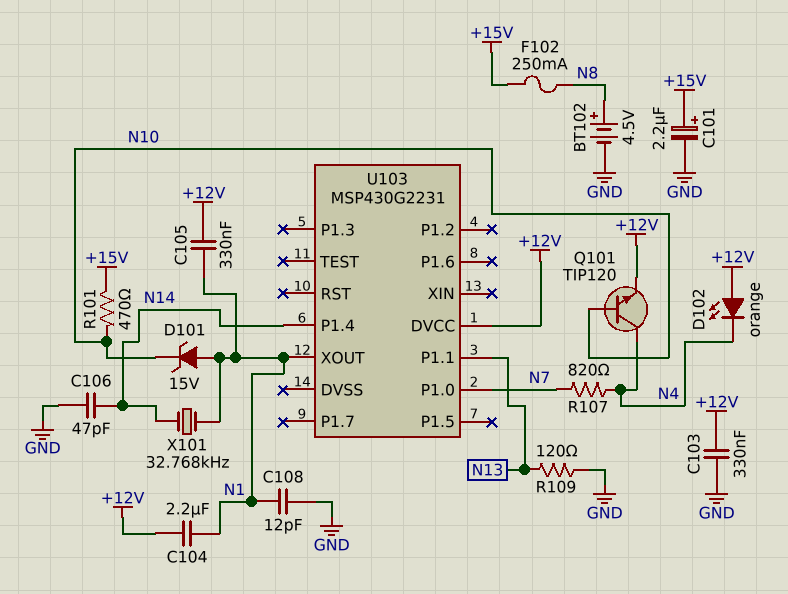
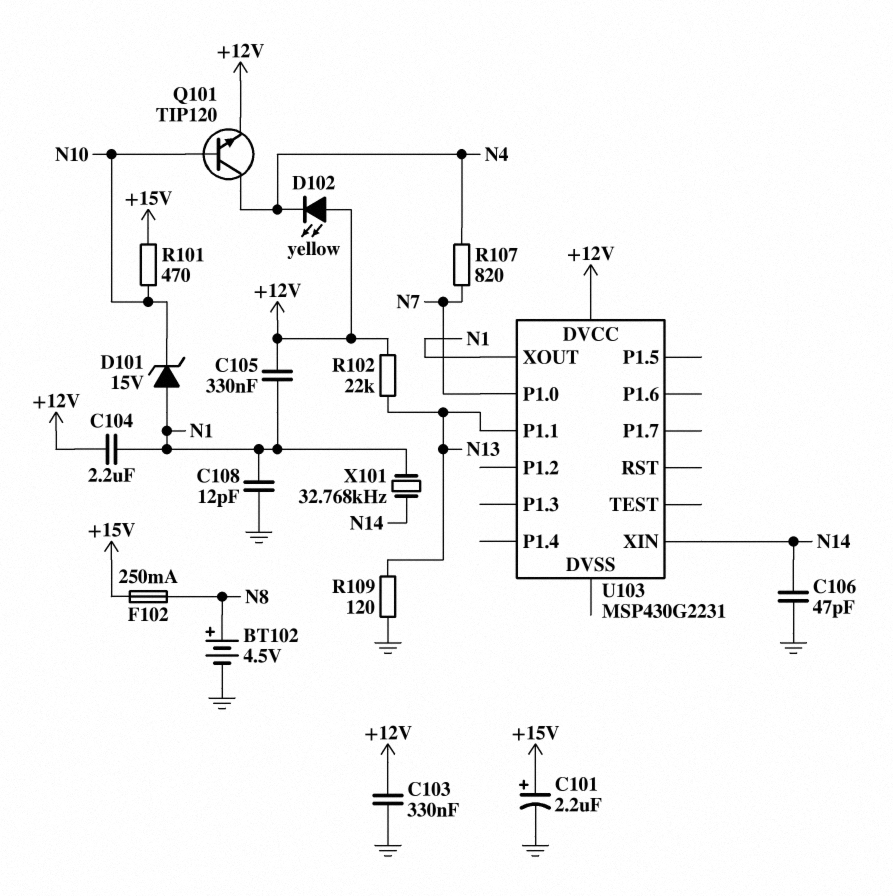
D102: LED orange (A +12V, K N4) -> LED yellow (A +12V, K N4)
R102: none -> 22k (+12V, N13)
U103 pin P1.4: N14 -> none
U103 pin XIN: none -> N14

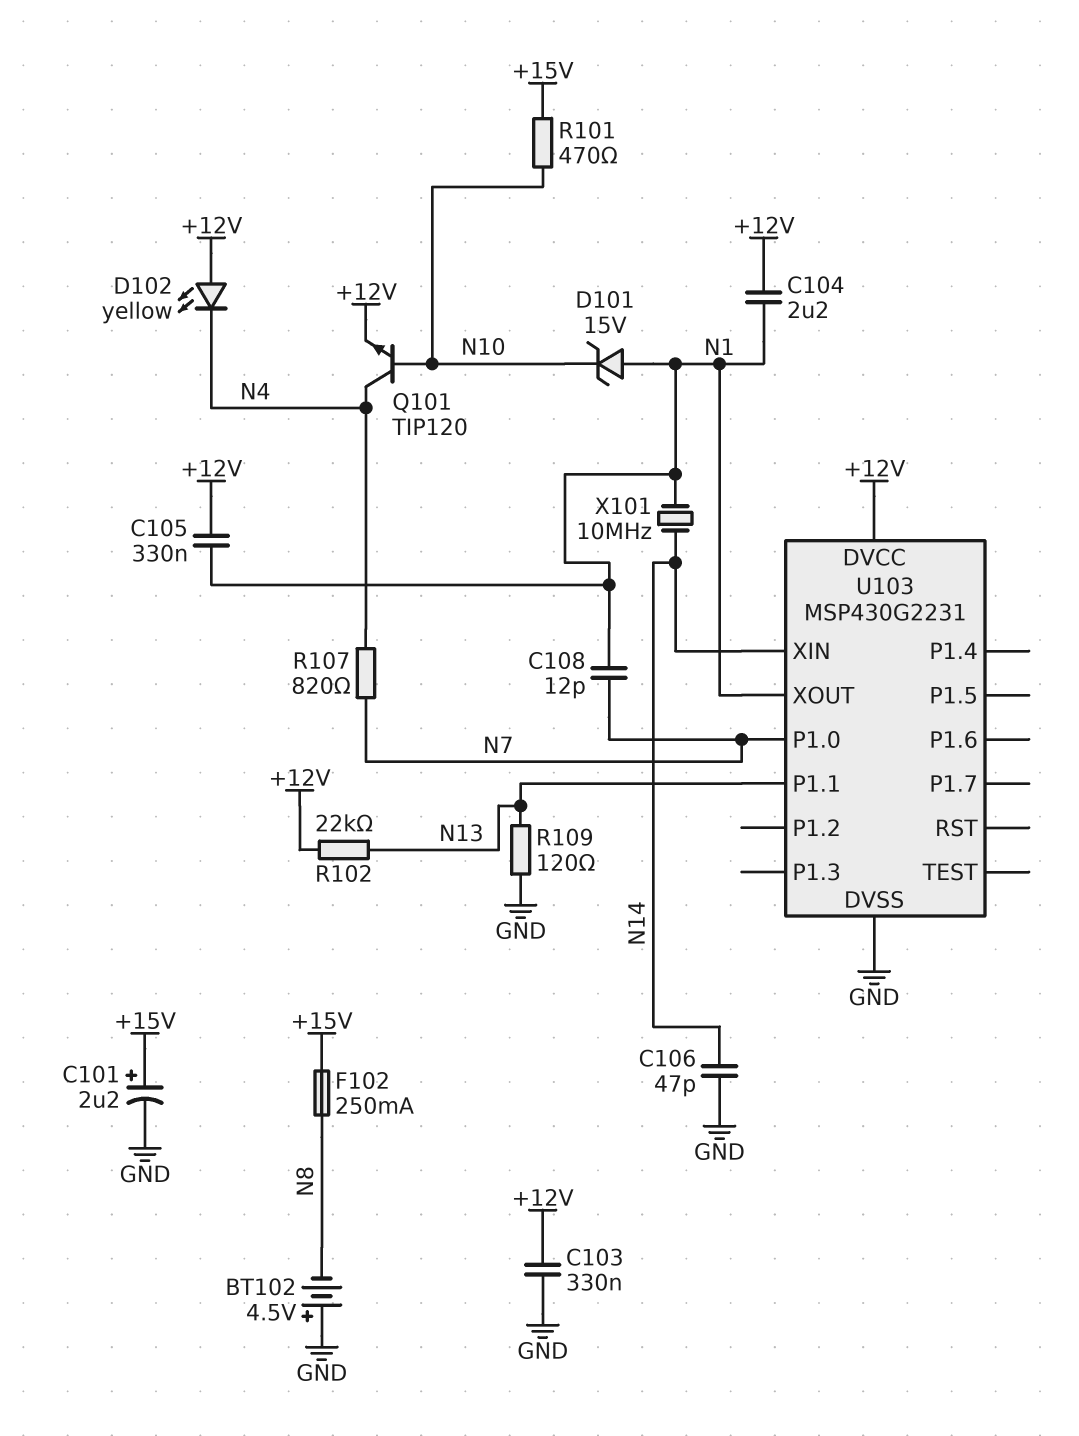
BT102: 4.5V (plus N8, minus GND) -> 4.5V (plus GND, minus N8)
C108: 12pF (GND, N1) -> 12pF (N1, N7)
U103 pin DVSS: none -> GND
X101: 32.768kHz (N1, N14) -> 10MHz (N1, N14)

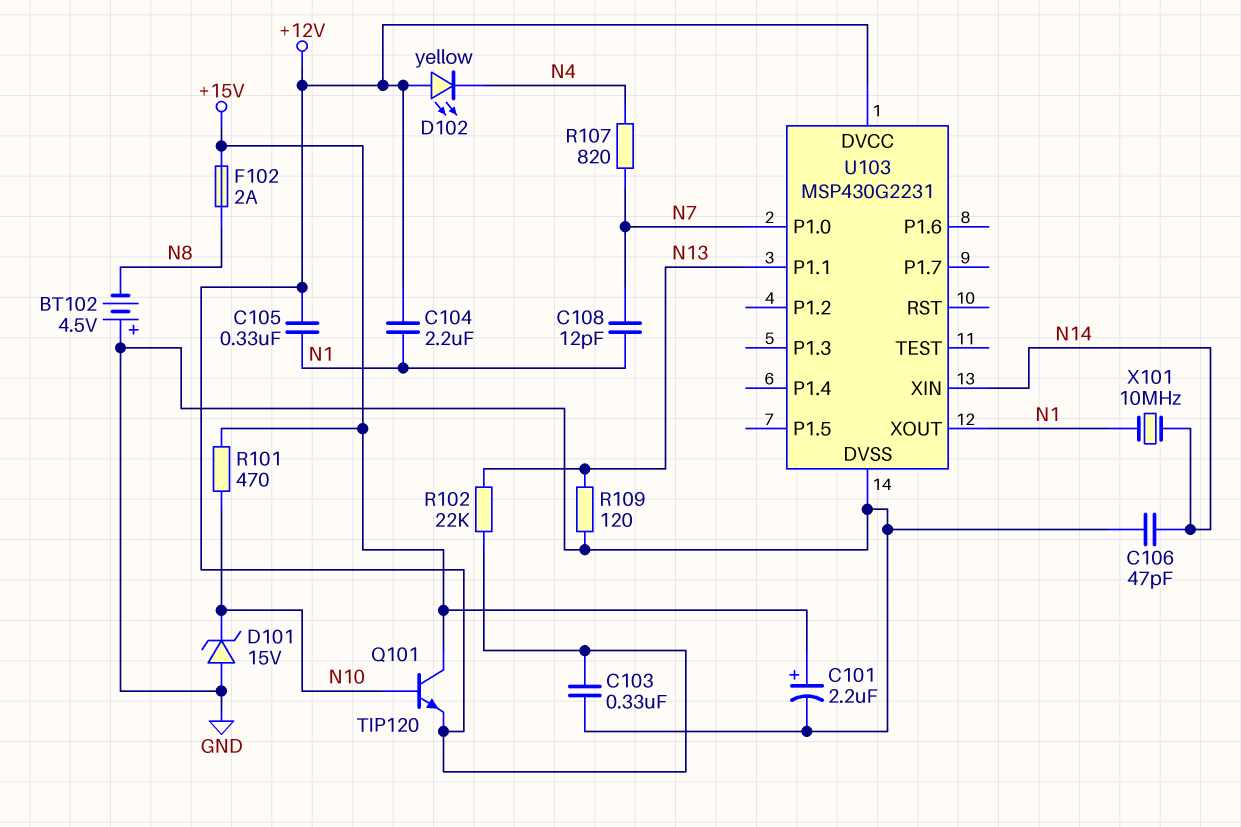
D101: zener 15V (A N1, K N10) -> zener 15V (A GND, K N10)
F102: 250mA (+15V, N8) -> 2A (+15V, N8)
Q101: NPN TIP120 (B N10, C N4, E +12V) -> NPN TIP120 (B N10, C +15V, E +12V)

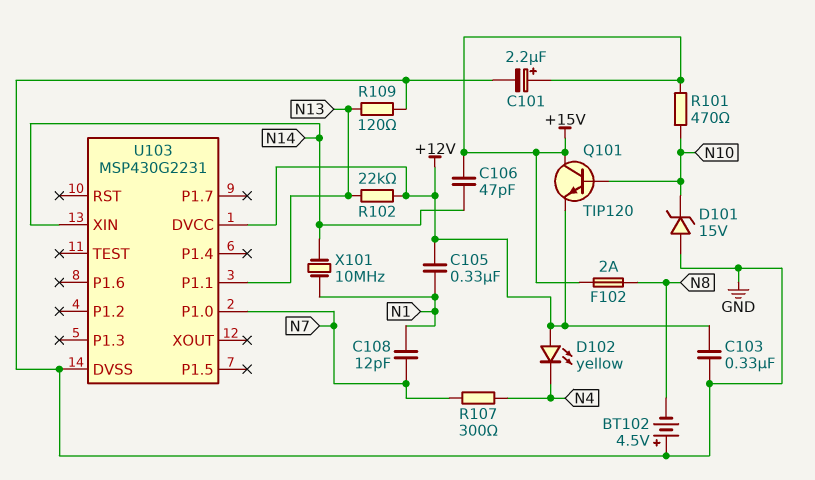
C104: 2.2uF (+12V, N1) -> none
C106: 47pF (GND, N14) -> 47pF (+15V, N14)
R107: 820 (N4, N7) -> 300 (N4, N7)
U103 pin XOUT: N1 -> none

